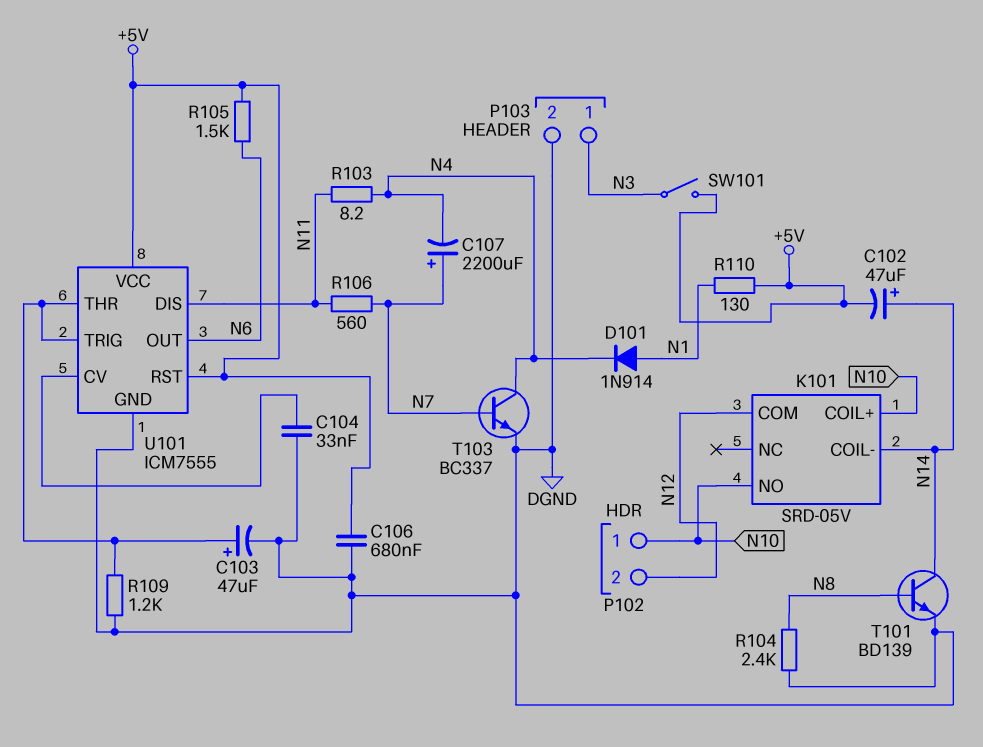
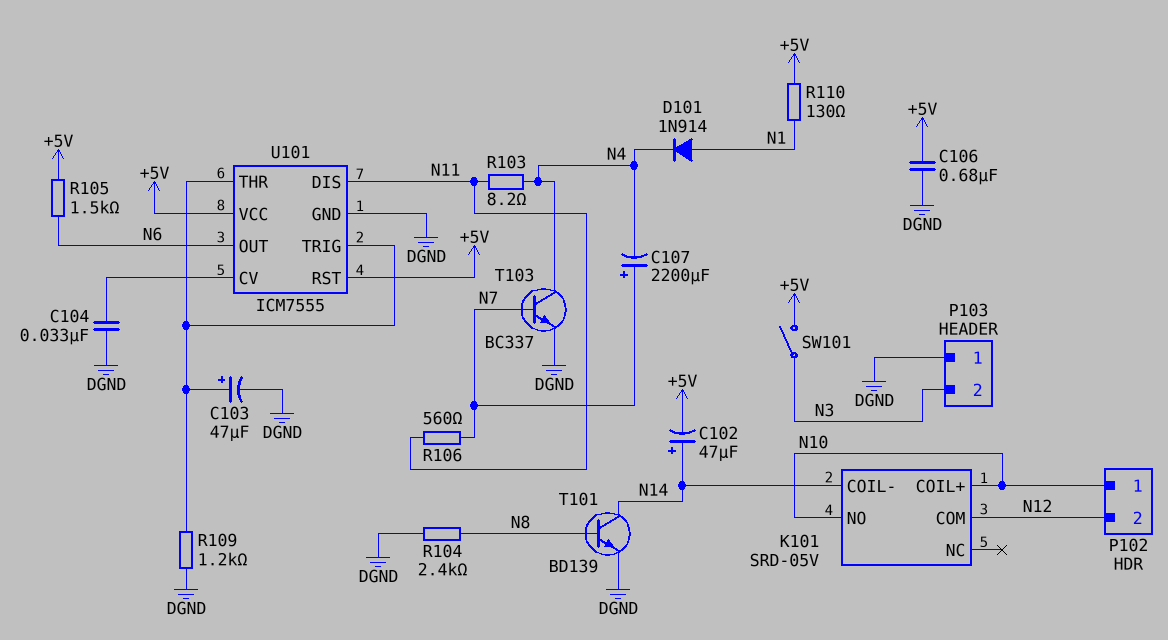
P103 pin 1: N3 -> DGND
P103 pin 2: DGND -> N3

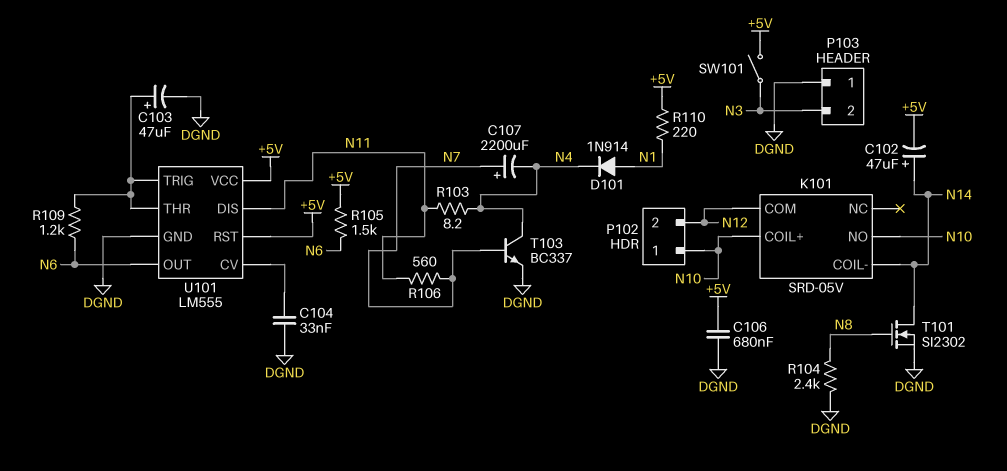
R109: 1.2k (DGND, U101/THR) -> 1.2k (N6, U101/THR)
R110: 130 (+5V, N1) -> 220 (+5V, N1)
T101: NPN BD139 (B N8, C N14, E DGND) -> NMOS SI2302 (G N8, D N14, S DGND)
U101: ICM7555 -> LM555

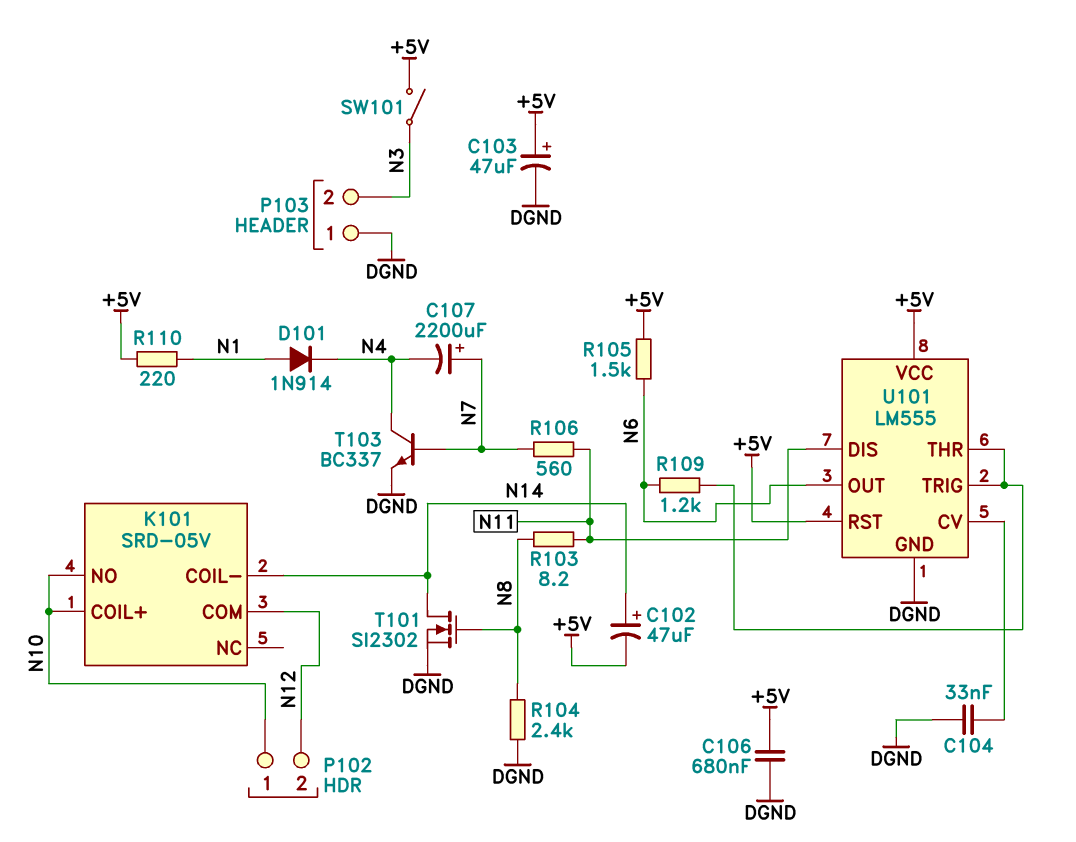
C103: 47uF (plus U101/THR, minus DGND) -> 47uF (plus +5V, minus DGND)
R103: 8.2 (N4, N11) -> 8.2 (N8, N11)

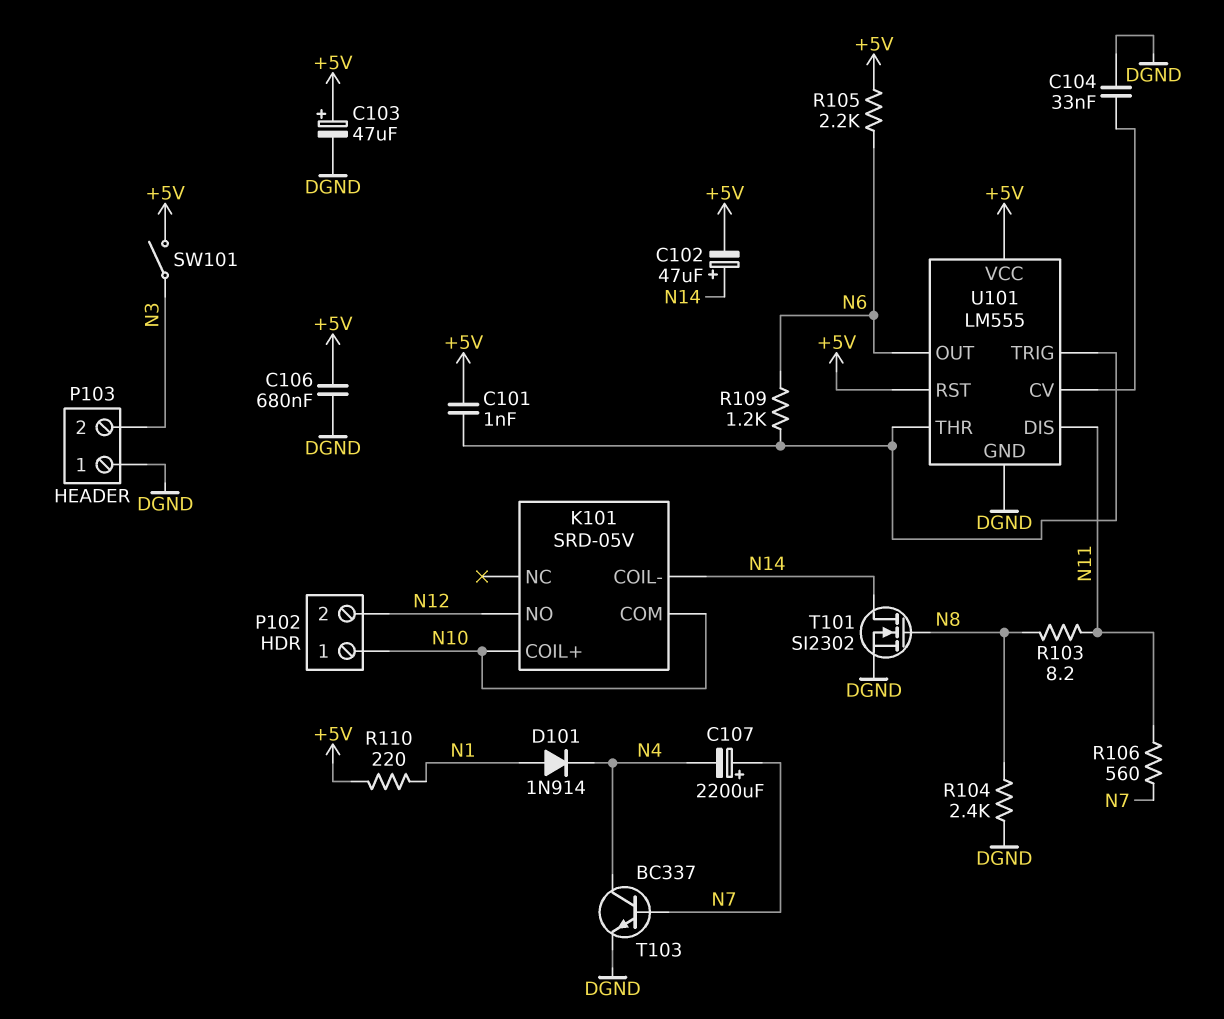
C101: none -> 1nF (+5V, U101/THR)
K101 pin COM: N12 -> N10
K101 pin NO: N10 -> N12
R105: 1.5k (+5V, N6) -> 2.2k (+5V, N6)

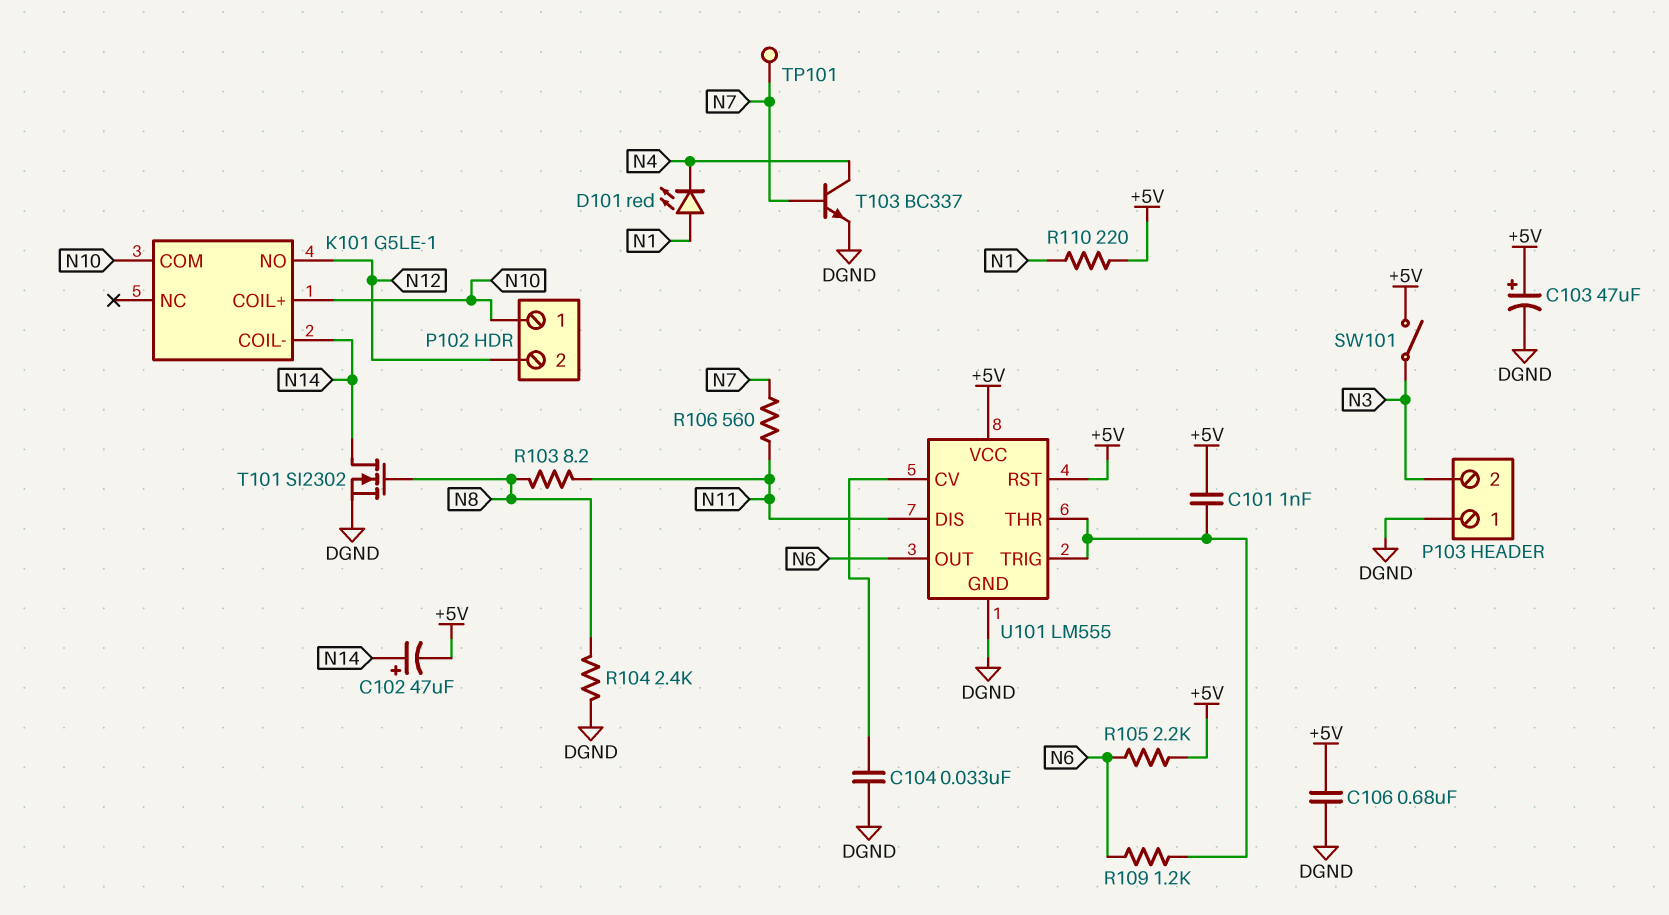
C107: 2200uF (plus N7, minus N4) -> none
D101: diode 1N914 (A N1, K N4) -> LED red (A N1, K N4)
K101: SRD-05V -> G5LE-1
TP101: none -> test point (N7)

